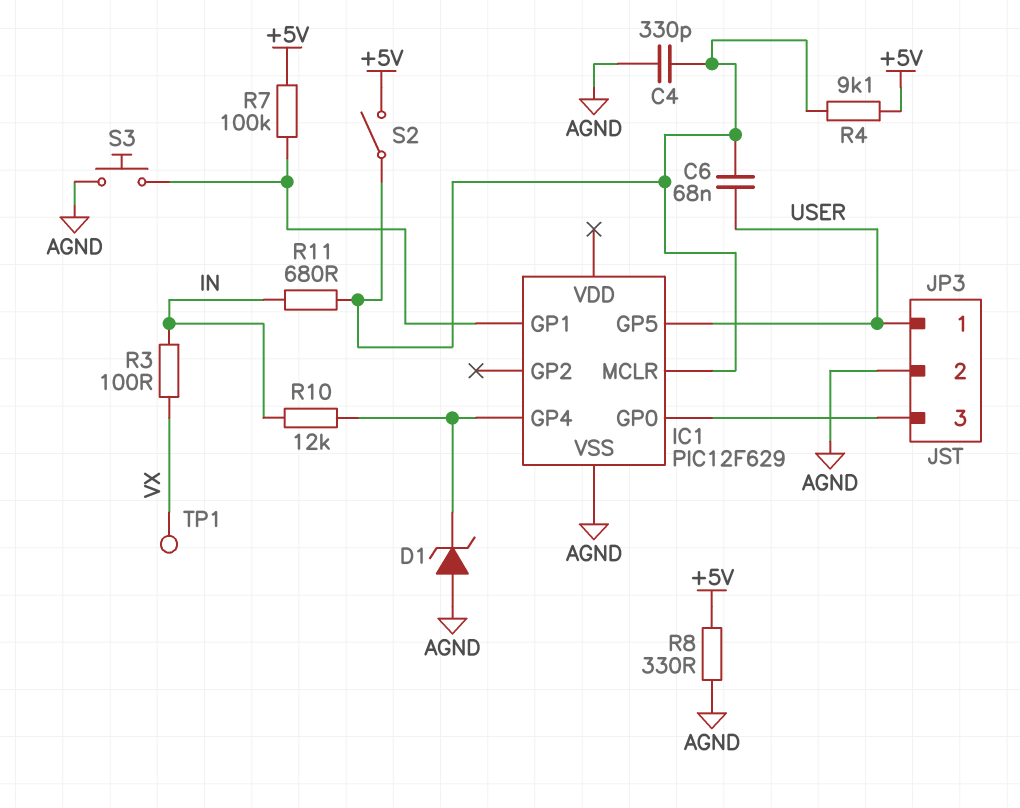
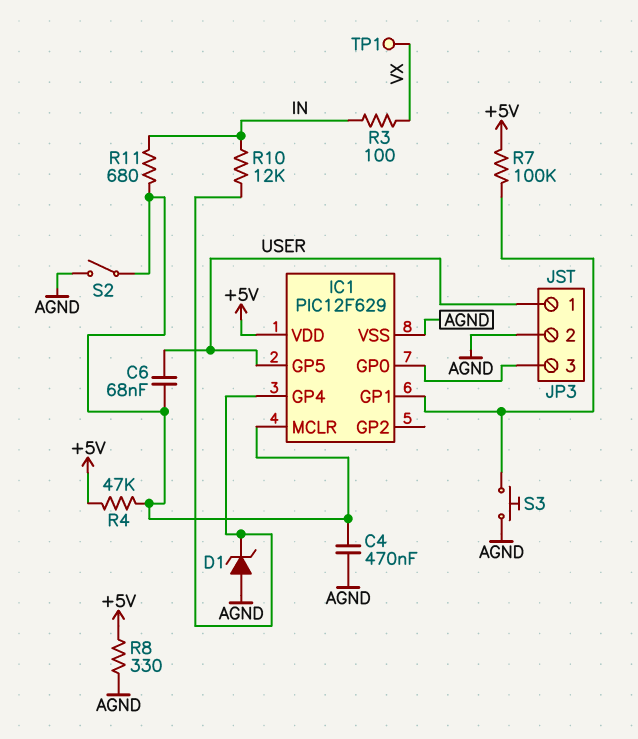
C4: 330pF (AGND, IC1/MCLR) -> 470nF (AGND, IC1/MCLR)
IC1 pin VDD: none -> +5V
R4: 9.1k (+5V, IC1/MCLR) -> 47k (+5V, IC1/MCLR)
S2: switch (+5V, IC1/MCLR) -> switch (AGND, IC1/MCLR)

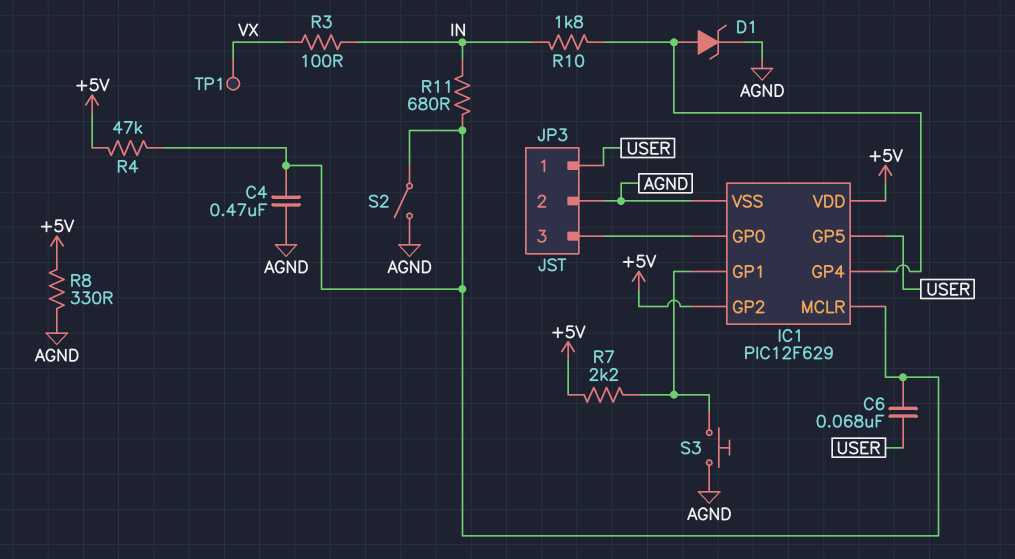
D1: zener (A AGND, K IC1/GP4) -> zener (A IC1/GP4, K AGND)
IC1 pin GP2: none -> +5V
R7: 100k (+5V, IC1/GP1) -> 2.2k (+5V, IC1/GP1)
R10: 12k (IC1/GP4, IN) -> 1.8k (IC1/GP4, IN)

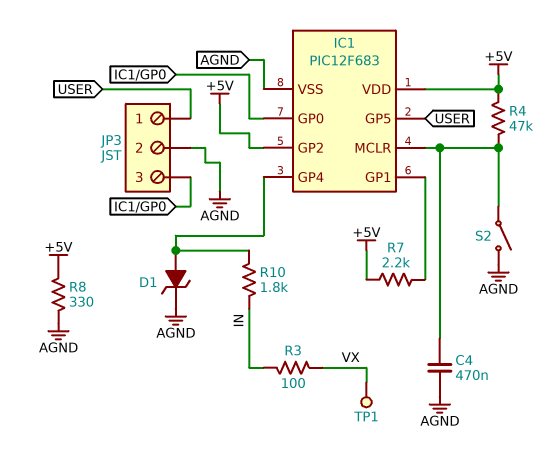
C6: 68nF (IC1/MCLR, USER) -> none
IC1: PIC12F629 -> PIC12F683
R11: 680 (IC1/MCLR, IN) -> none
S3: button (AGND, IC1/GP1) -> none

